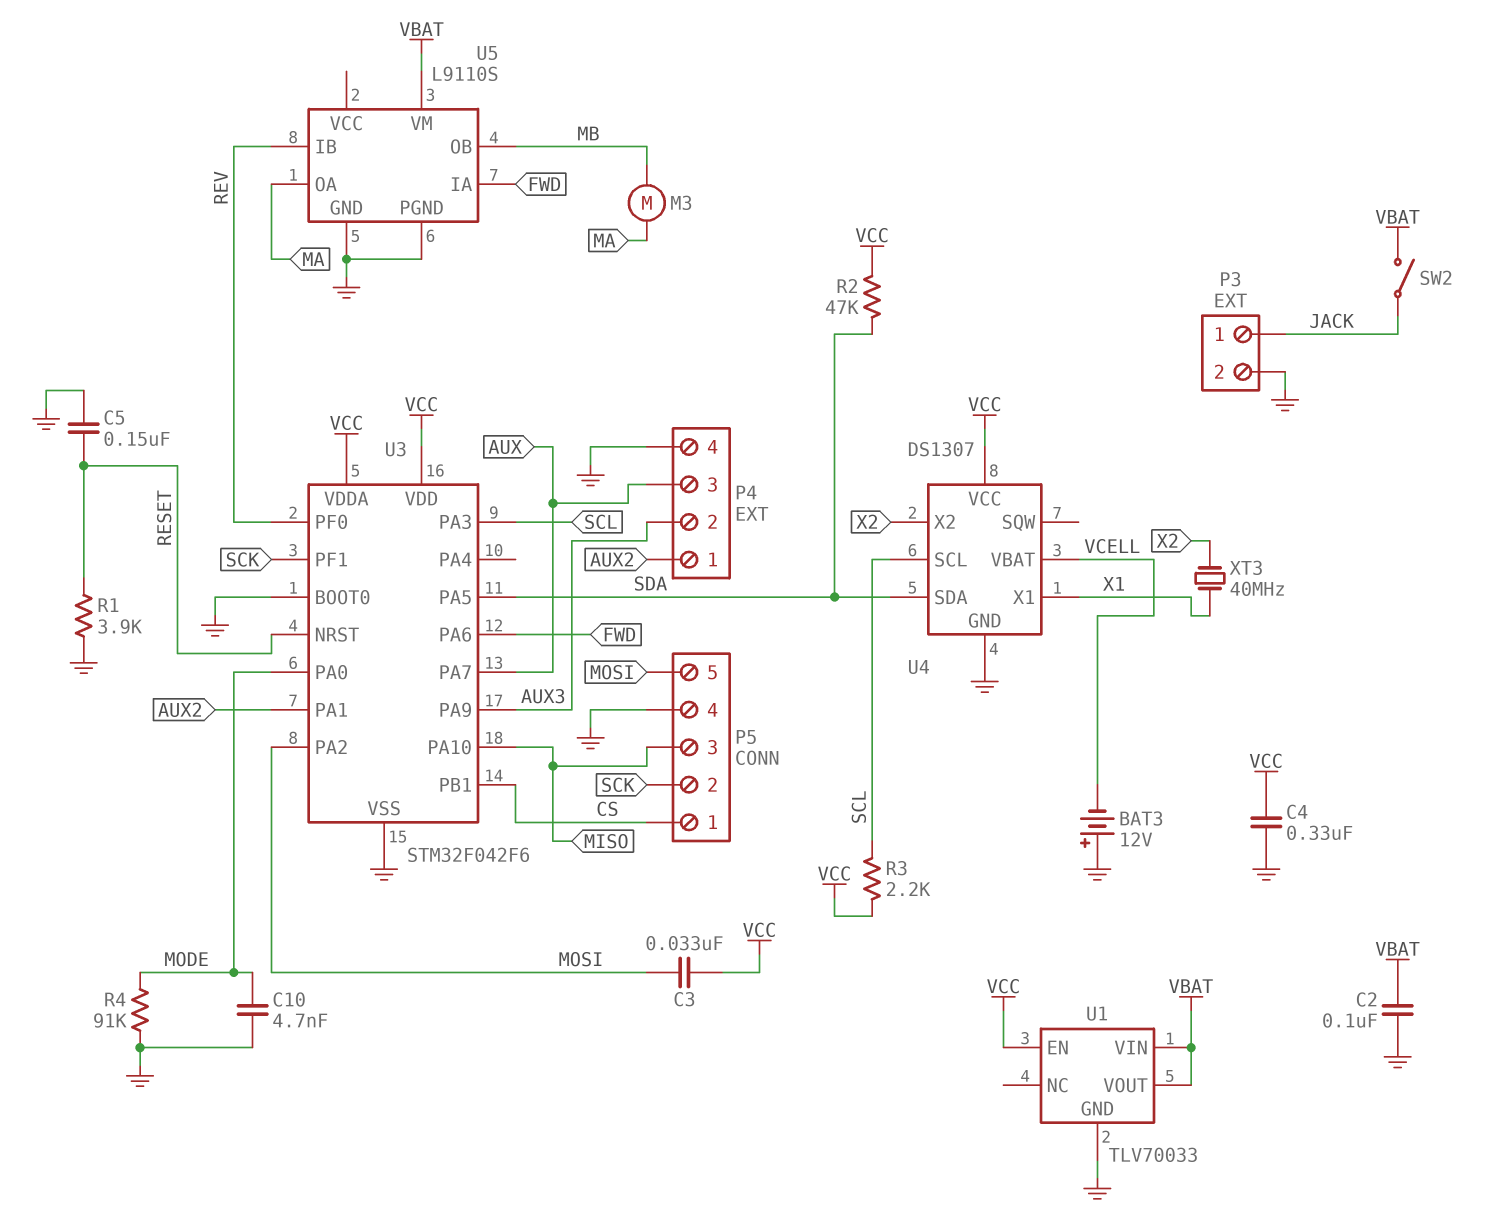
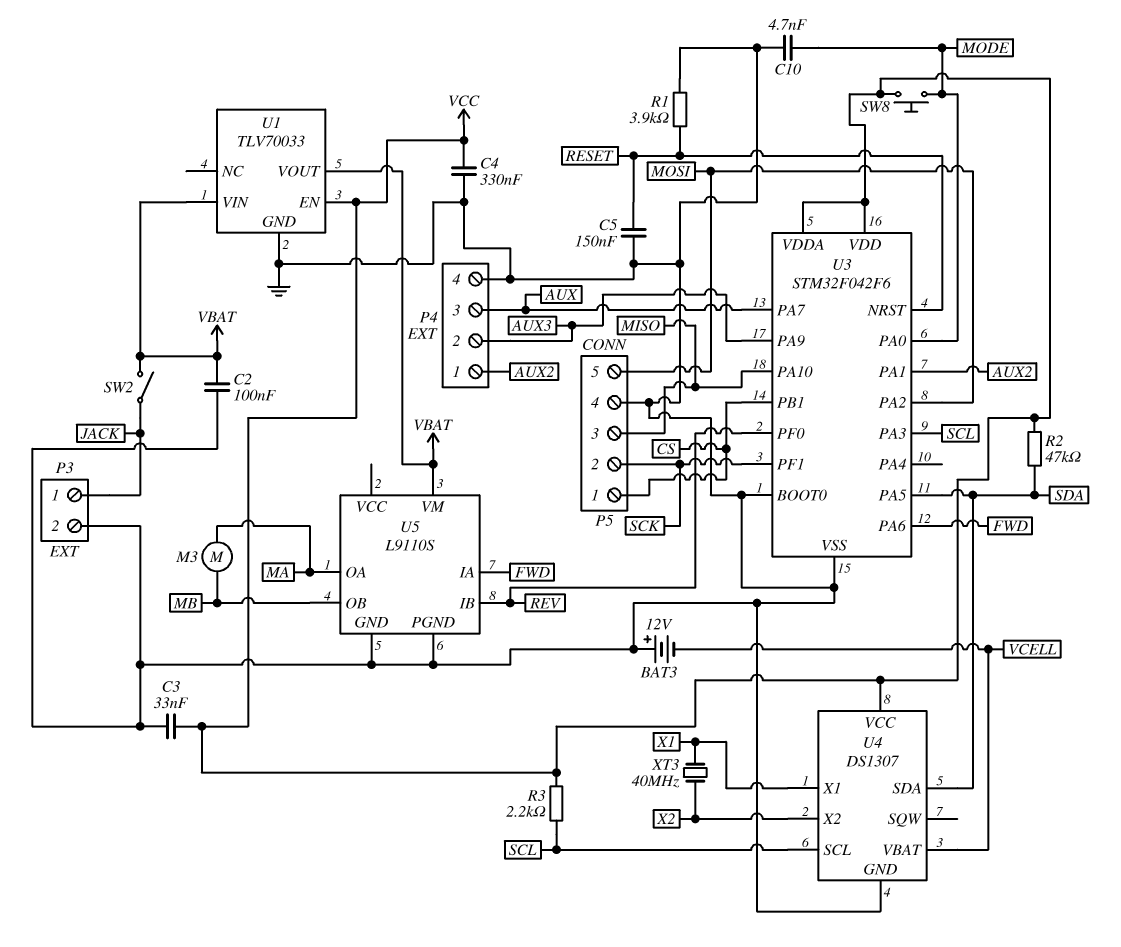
C3: 33nF (MOSI, VCC) -> 33nF (GND, VCC)
R4: 91k (GND, MODE) -> none
SW8: none -> button (MODE, VCC)

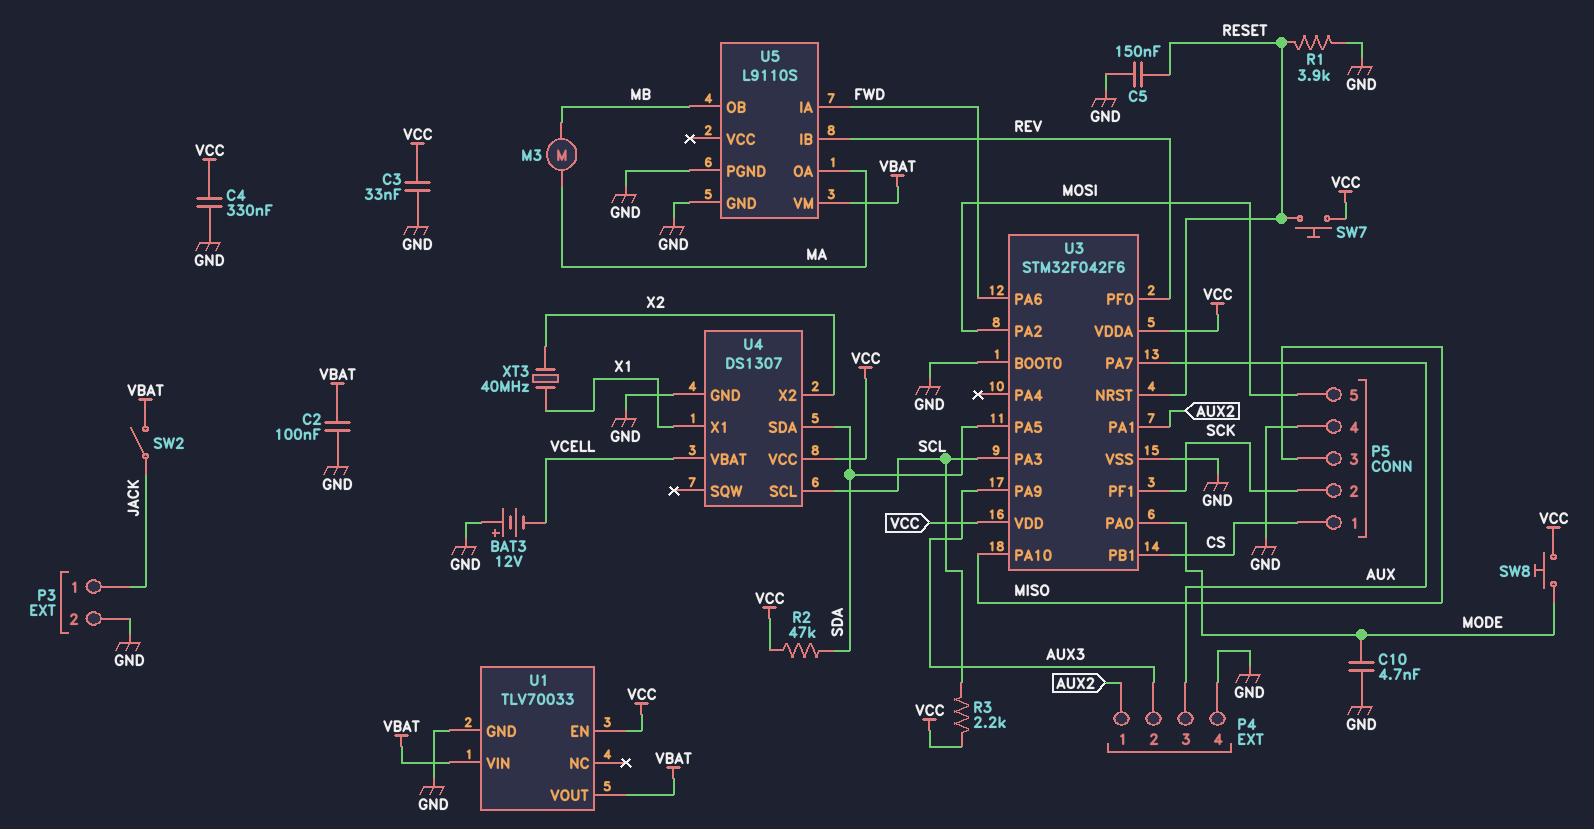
SW7: none -> button (RESET, VCC)

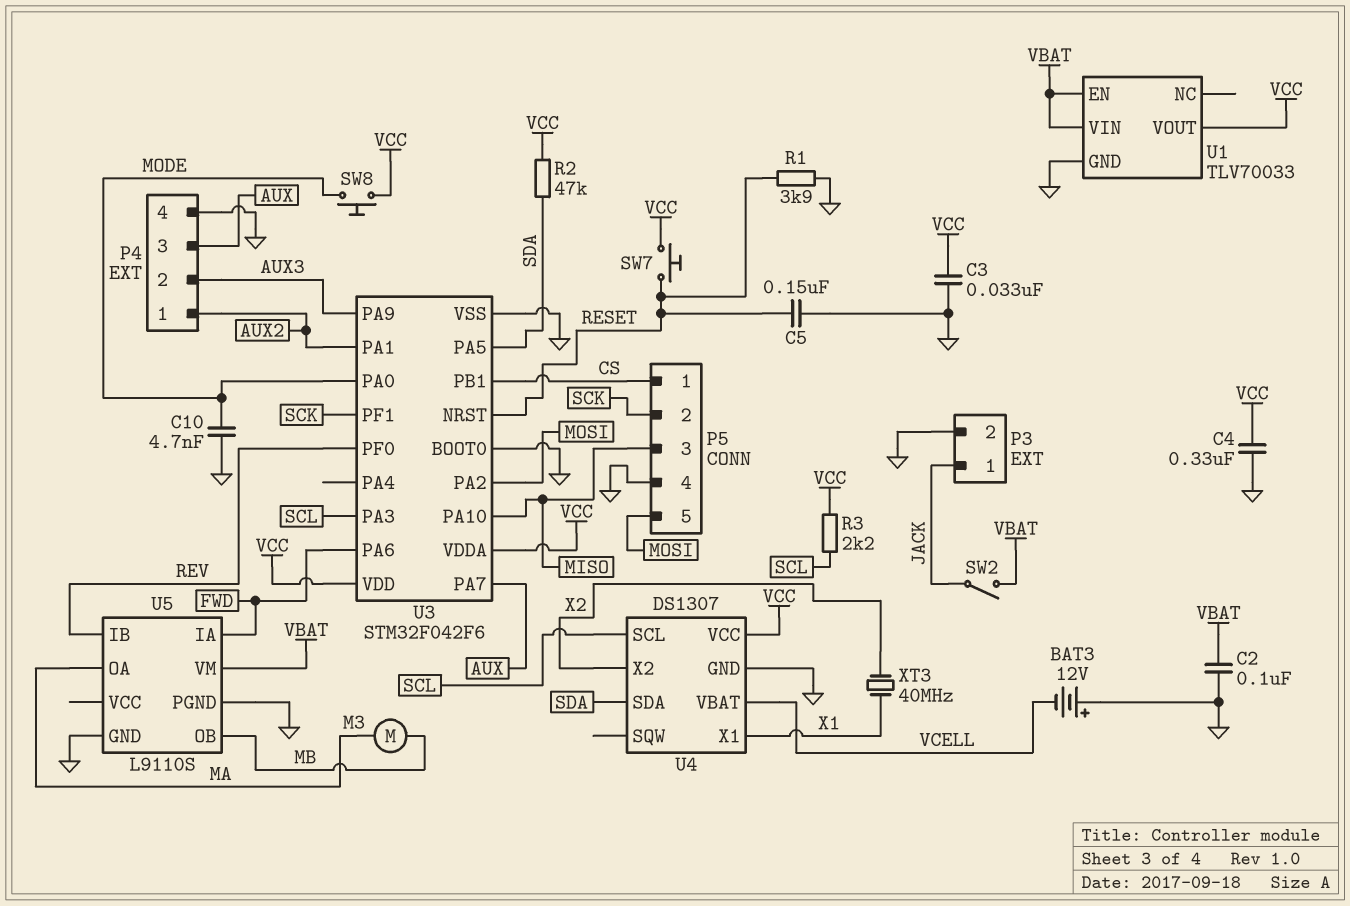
U1 pin EN: VCC -> VBAT
U1 pin VOUT: VBAT -> VCC

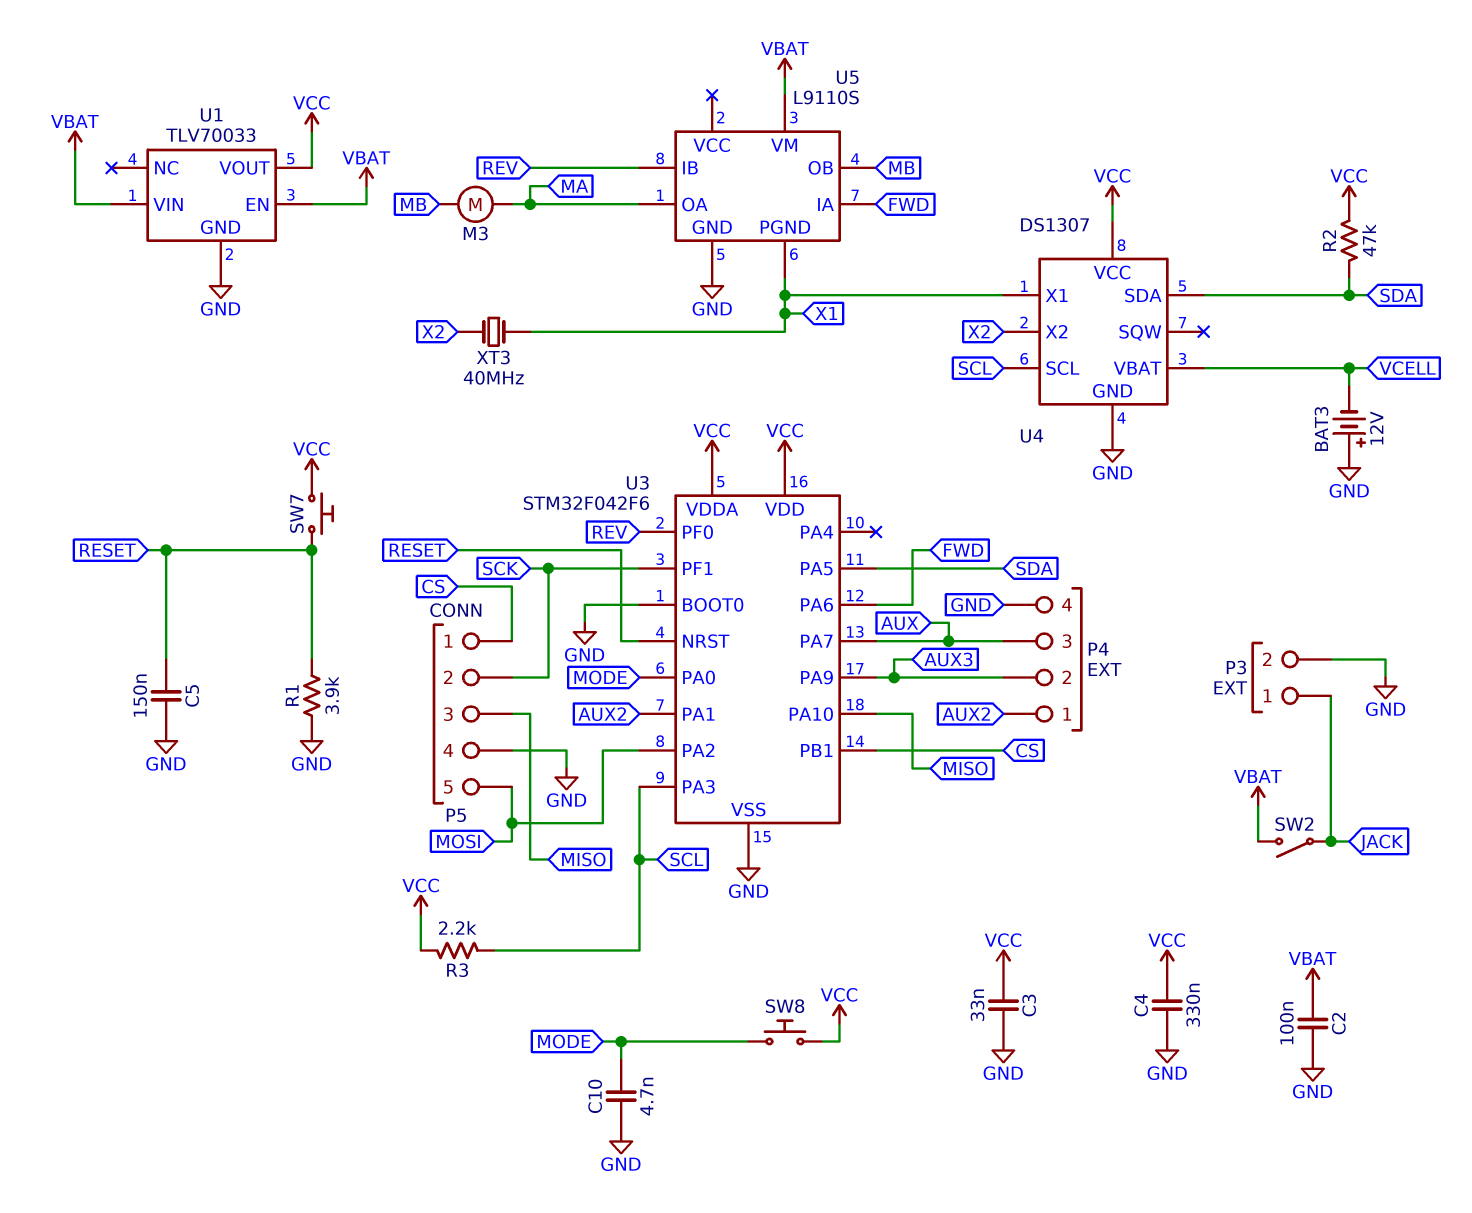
U5 pin PGND: GND -> X1

